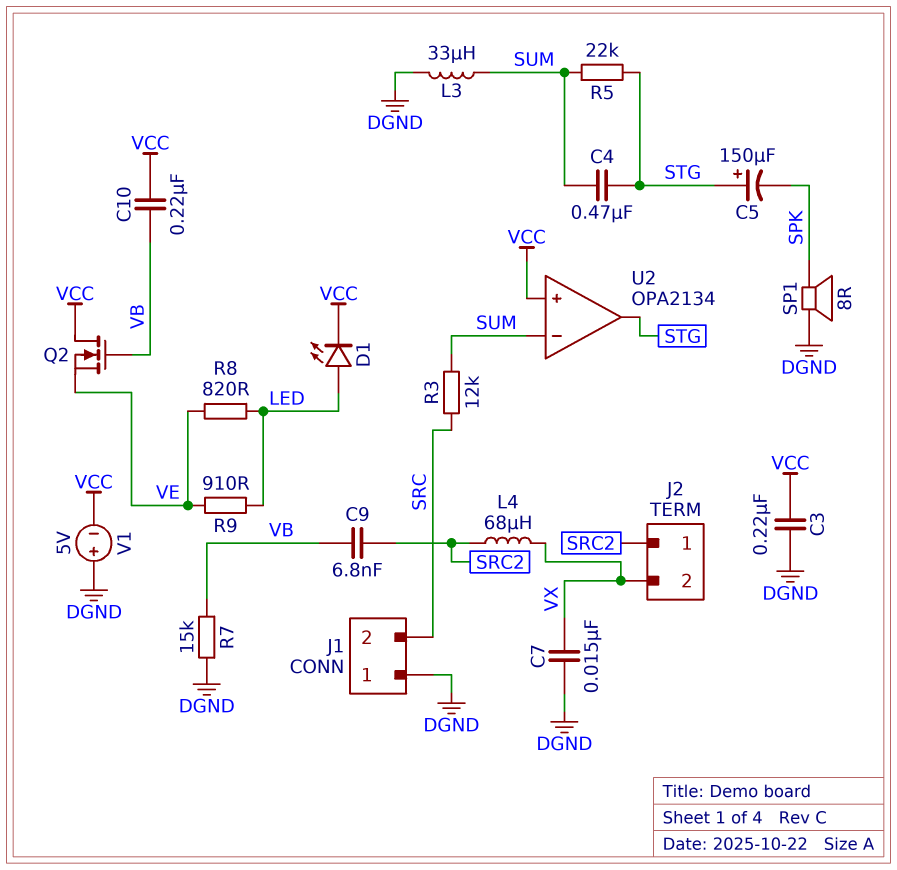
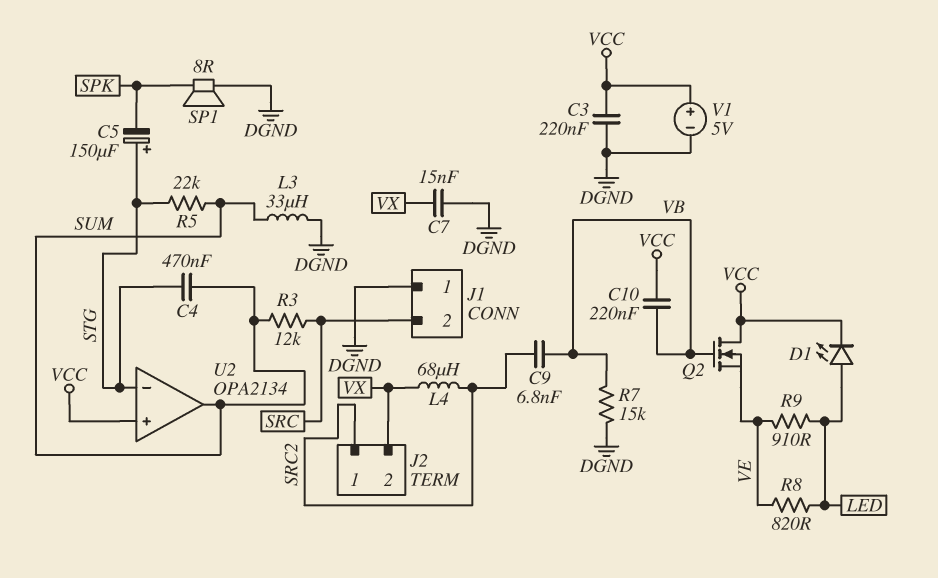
U2 pin in-: SUM -> STG
U2 pin out: STG -> SUM
V1: 5V (plus DGND, minus VCC) -> 5V (plus VCC, minus DGND)

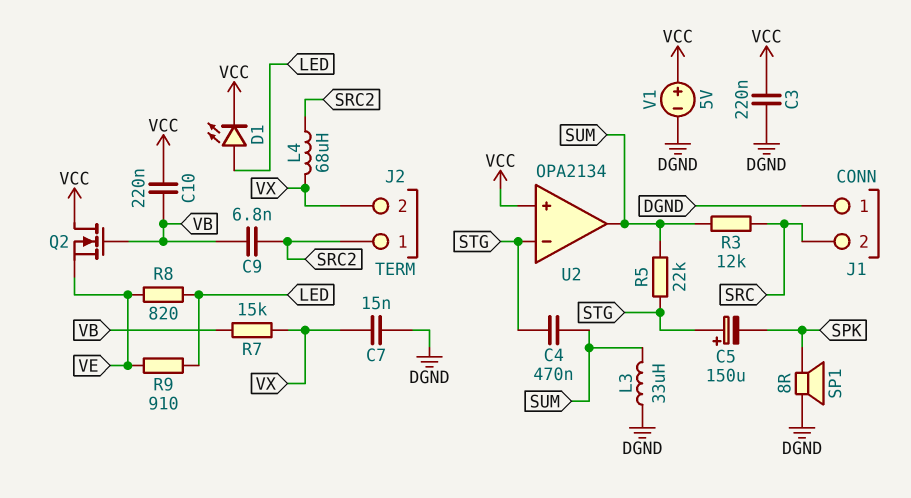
R7: 15k (DGND, VB) -> 15k (VB, VX)

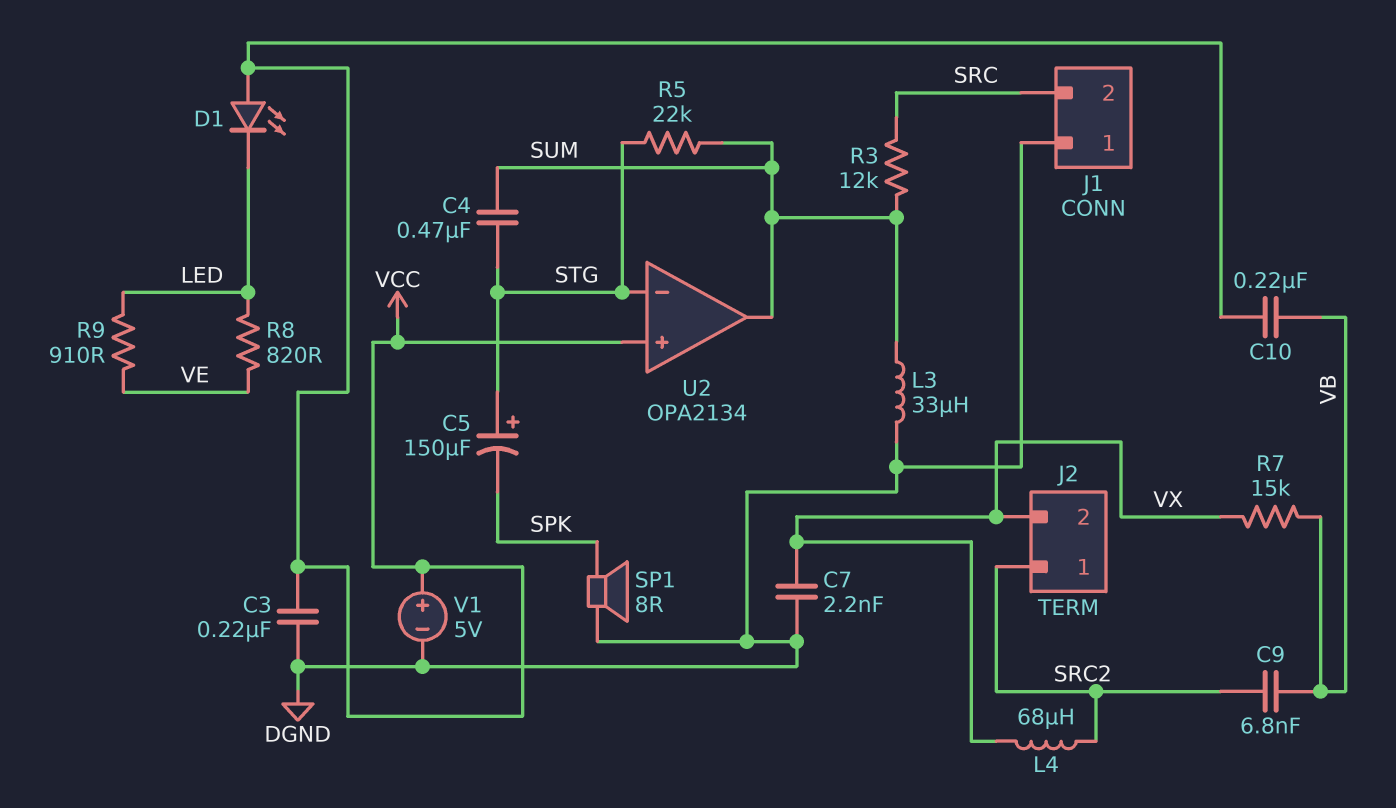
C7: 15nF (DGND, VX) -> 2.2nF (DGND, VX)
D1: LED (A LED, K VCC) -> LED (A VCC, K LED)
Q2: NMOS (G VB, D VCC, S VE) -> none

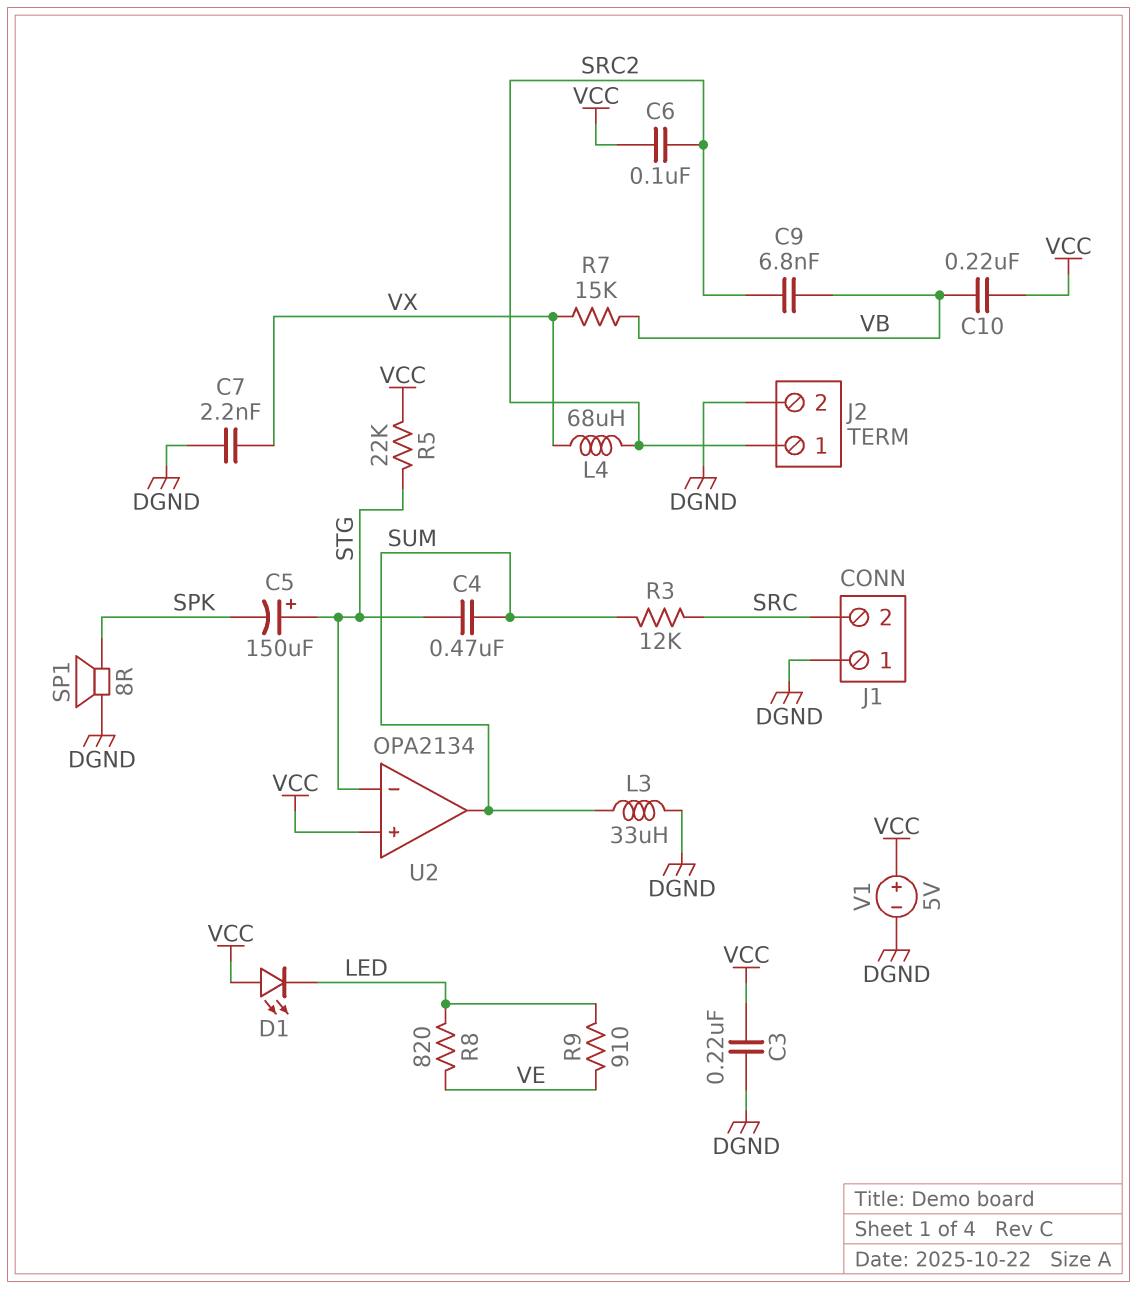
C6: none -> 100nF (SRC2, VCC)
J2 pin 2: VX -> DGND
R5: 22k (STG, SUM) -> 22k (STG, VCC)

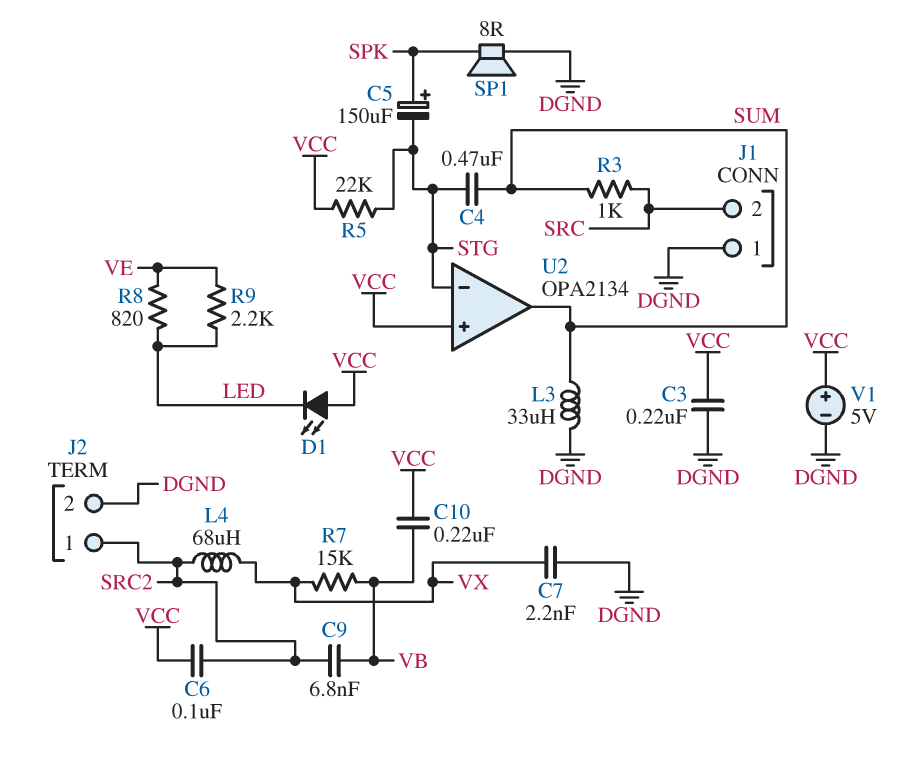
C5: 150uF (plus STG, minus SPK) -> 150uF (plus SPK, minus STG)
R3: 12k (SRC, SUM) -> 1k (SRC, SUM)
R9: 910 (LED, VE) -> 2.2k (LED, VE)

